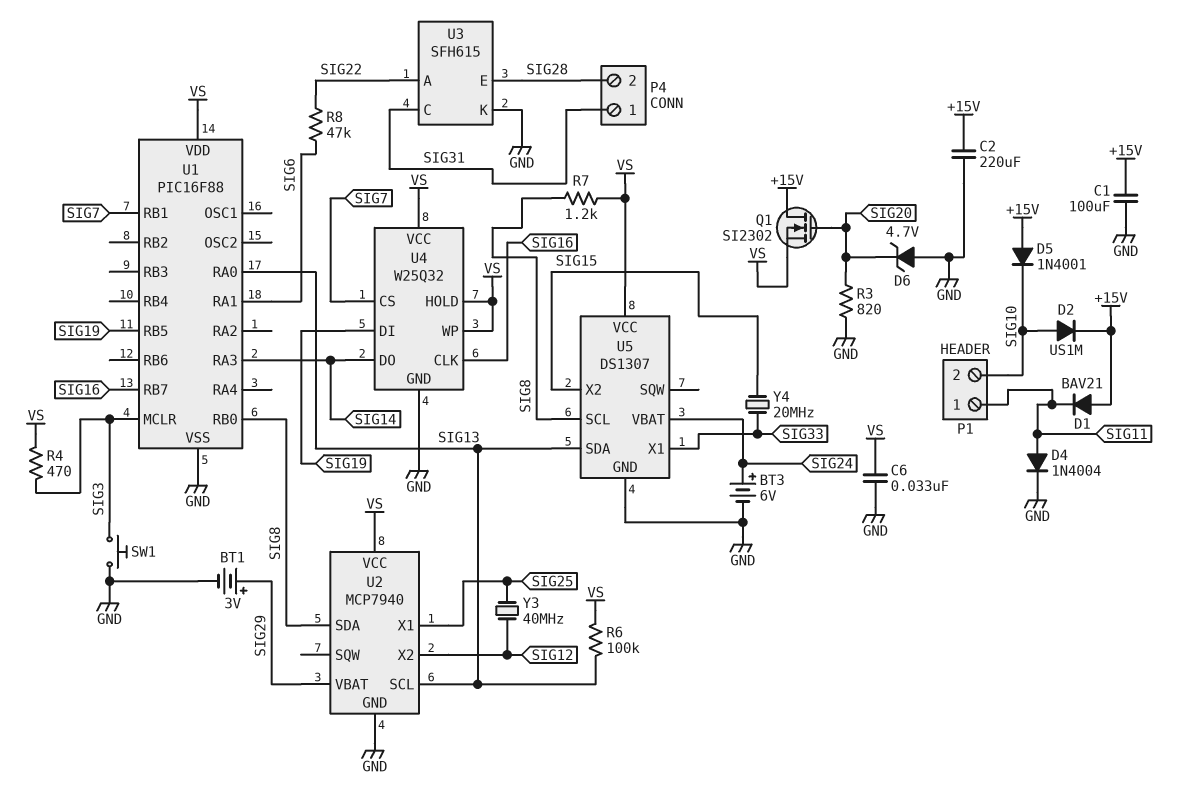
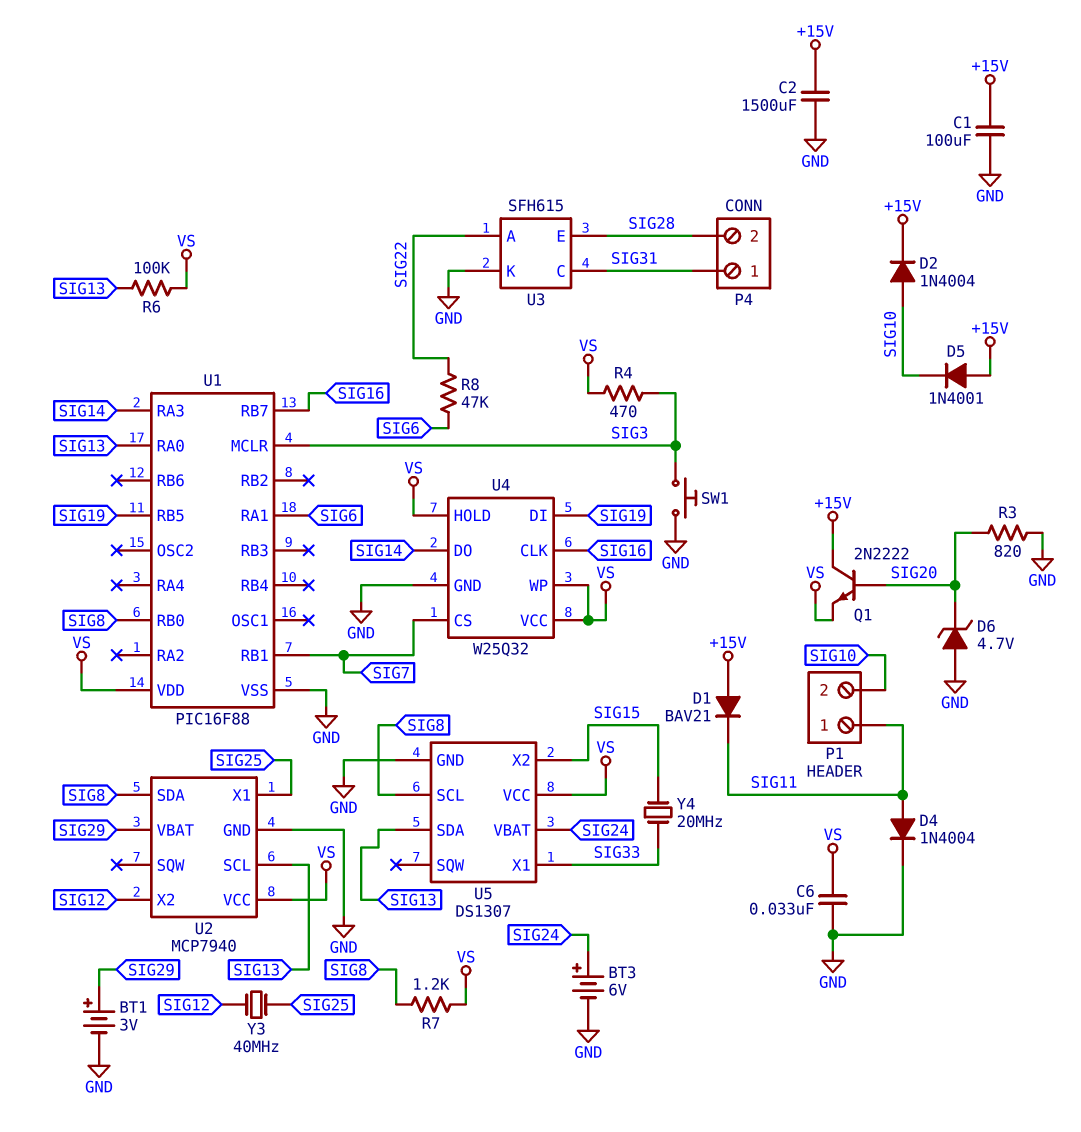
C2: 220uF (+15V, GND) -> 1500uF (+15V, GND)
D2: diode US1M (A SIG10, K +15V) -> diode 1N4004 (A SIG10, K +15V)
Q1: NMOS SI2302 (G SIG20, D +15V, S VS) -> NPN 2N2222 (B SIG20, C +15V, E VS)

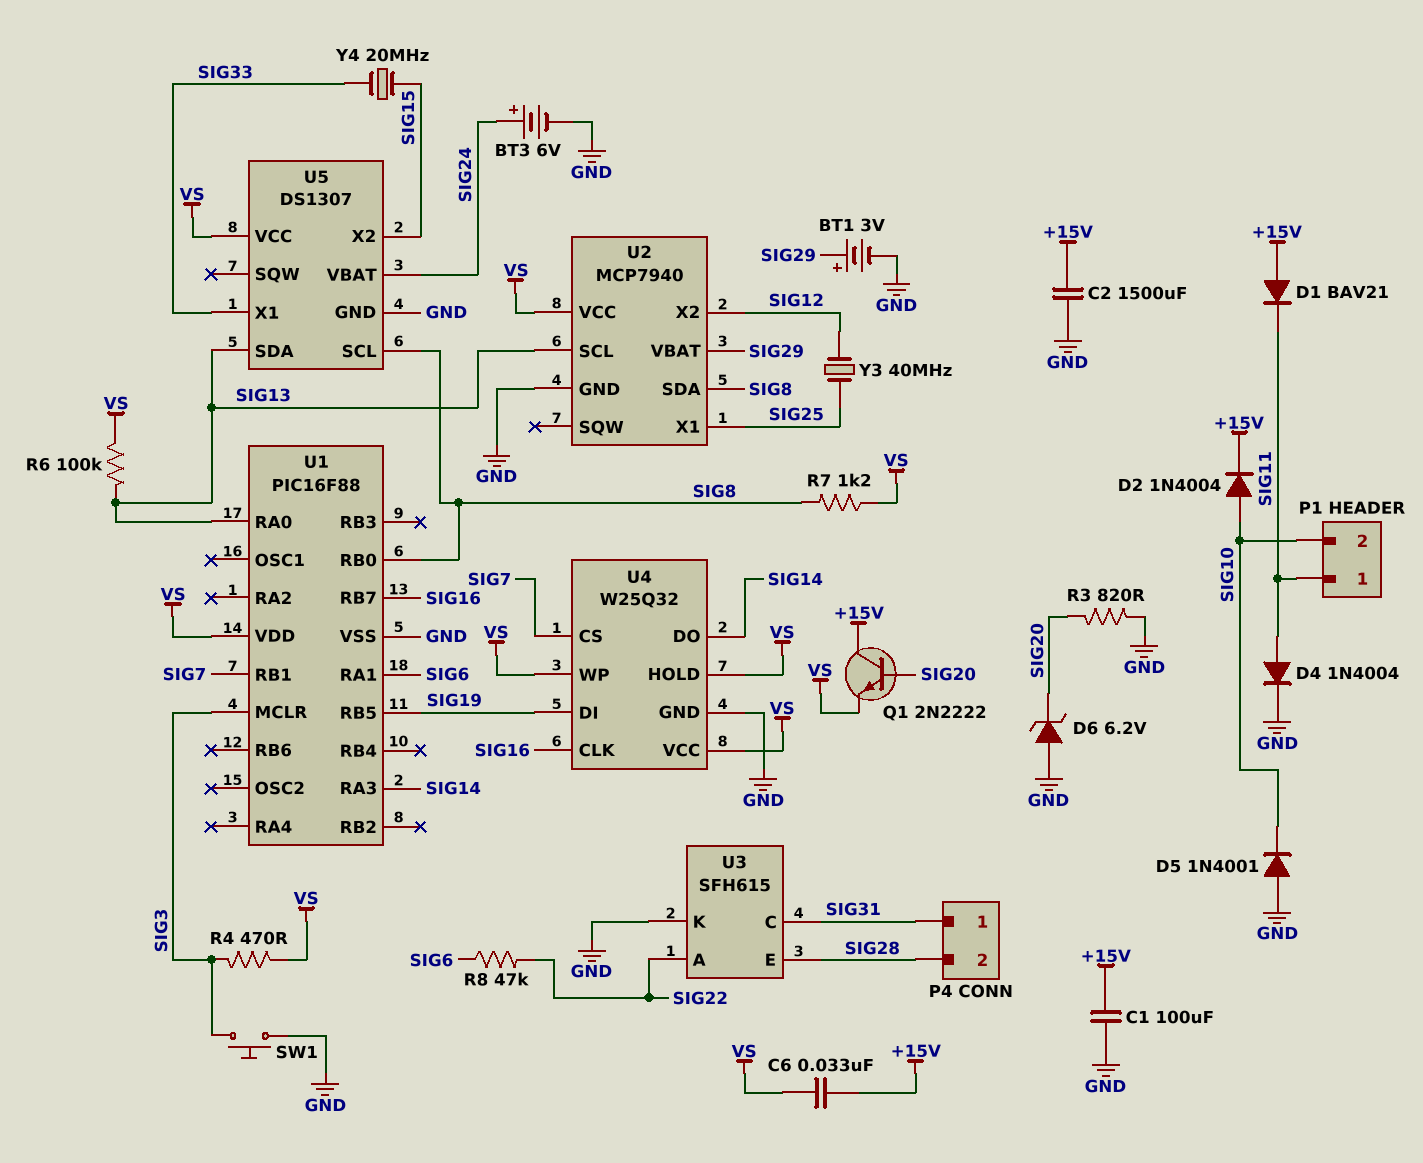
C6: 33nF (GND, VS) -> 33nF (+15V, VS)
D5: diode 1N4001 (A +15V, K SIG10) -> diode 1N4001 (A GND, K SIG10)
D6: zener 4.7V (A GND, K SIG20) -> zener 6.2V (A GND, K SIG20)

